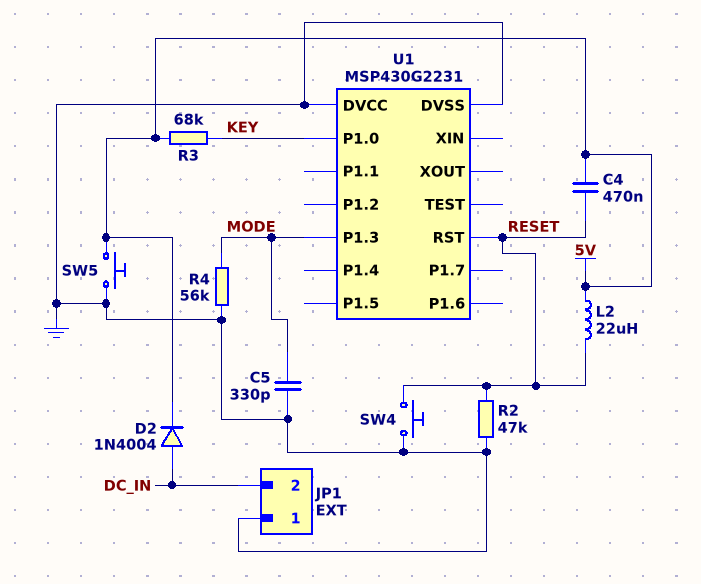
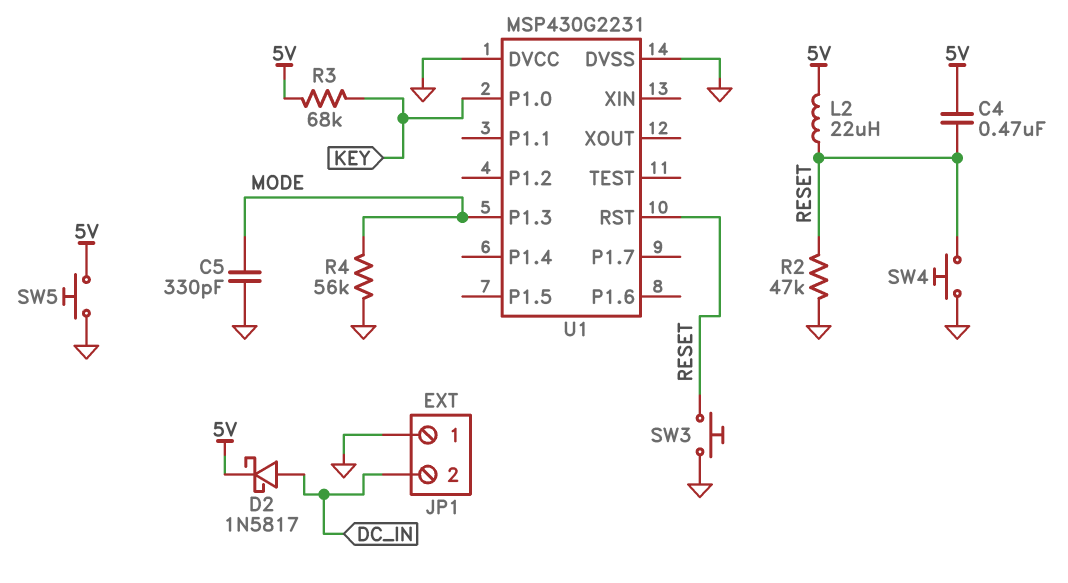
D2: diode 1N4004 (A DC_IN, K 5V) -> schottky 1N5817 (A DC_IN, K 5V)
SW3: none -> button (GND, RESET)

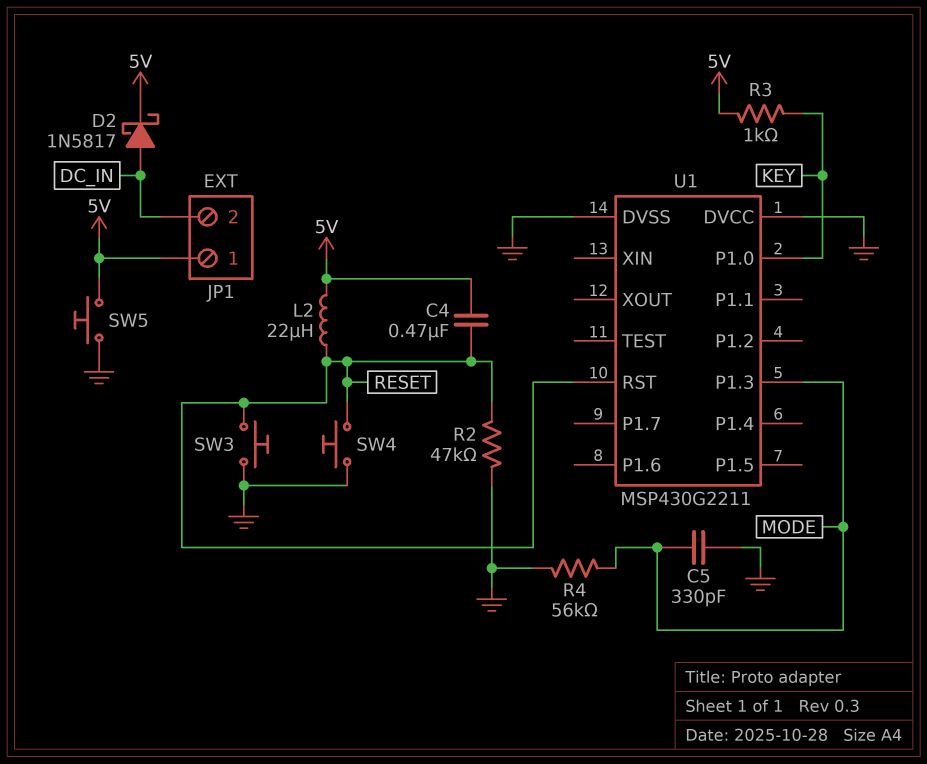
JP1 pin 1: GND -> 5V
R3: 68k (5V, KEY) -> 1k (5V, KEY)
U1: MSP430G2231 -> MSP430G2211

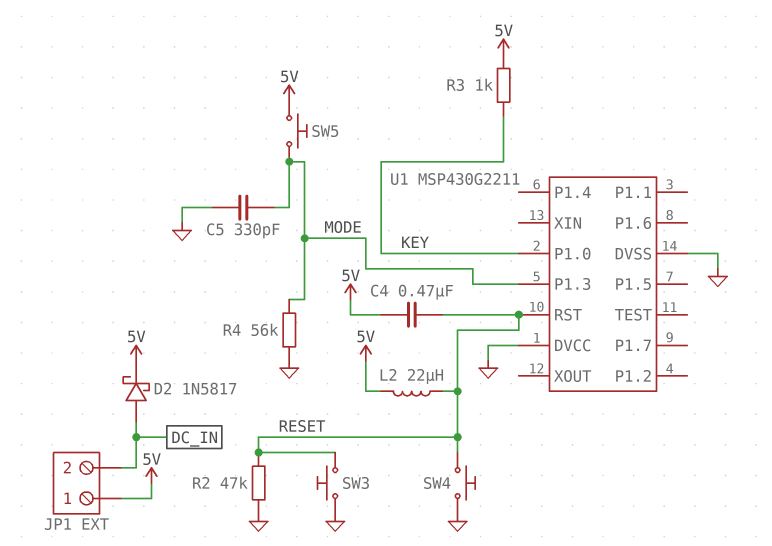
SW5: button (5V, GND) -> button (5V, MODE)

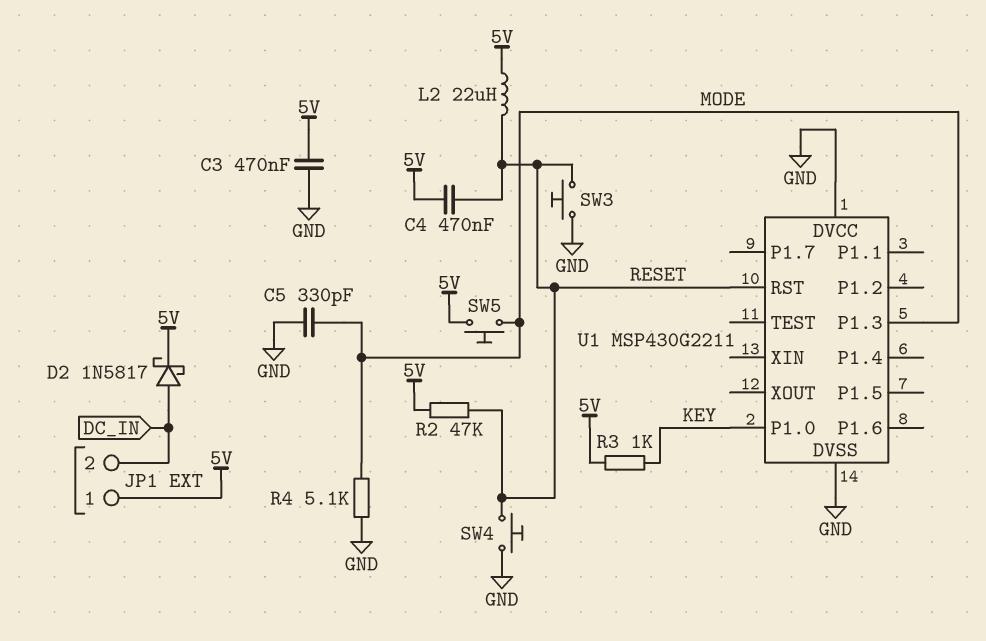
C3: none -> 470nF (5V, GND)
R2: 47k (GND, RESET) -> 47k (5V, RESET)
R4: 56k (GND, MODE) -> 5.1k (GND, MODE)

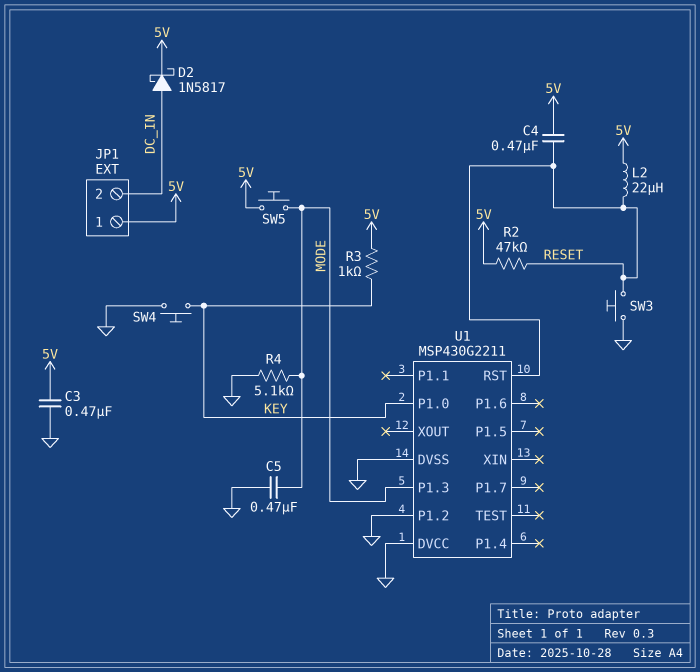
C5: 330pF (GND, MODE) -> 470nF (GND, MODE)
SW4: button (GND, RESET) -> button (GND, KEY)
U1 pin P1.2: none -> GND

